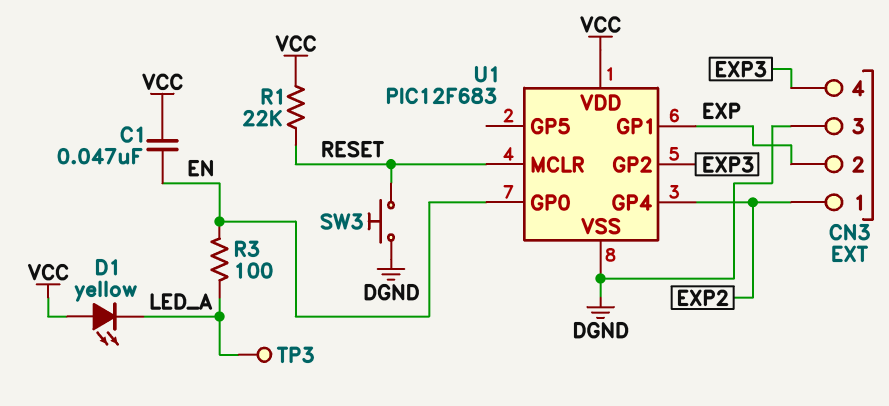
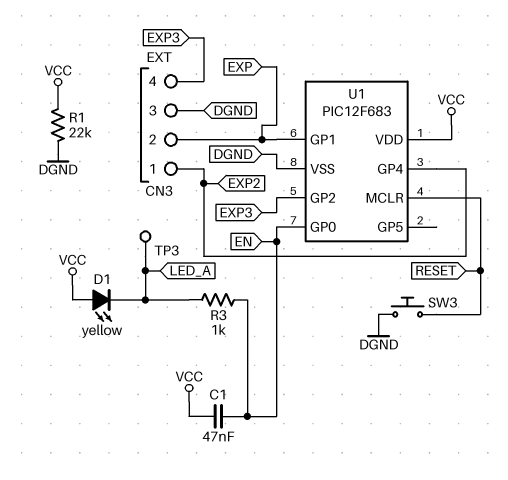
R1: 22k (RESET, VCC) -> 22k (DGND, VCC)
R3: 100 (EN, LED_A) -> 1k (EN, LED_A)

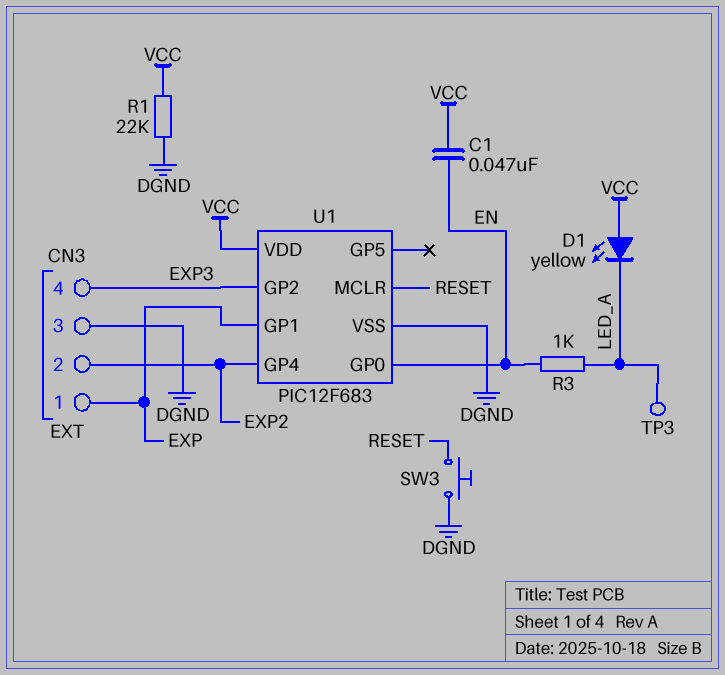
CN3 pin 1: EXP2 -> EXP
CN3 pin 2: EXP -> EXP2

